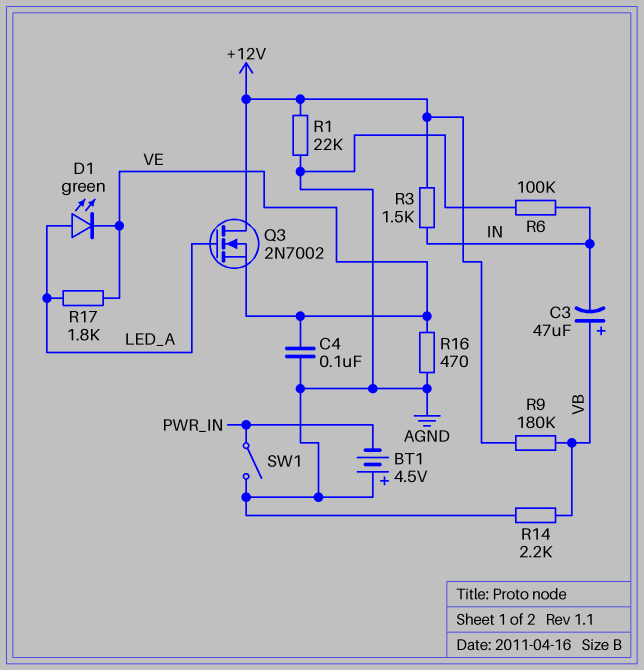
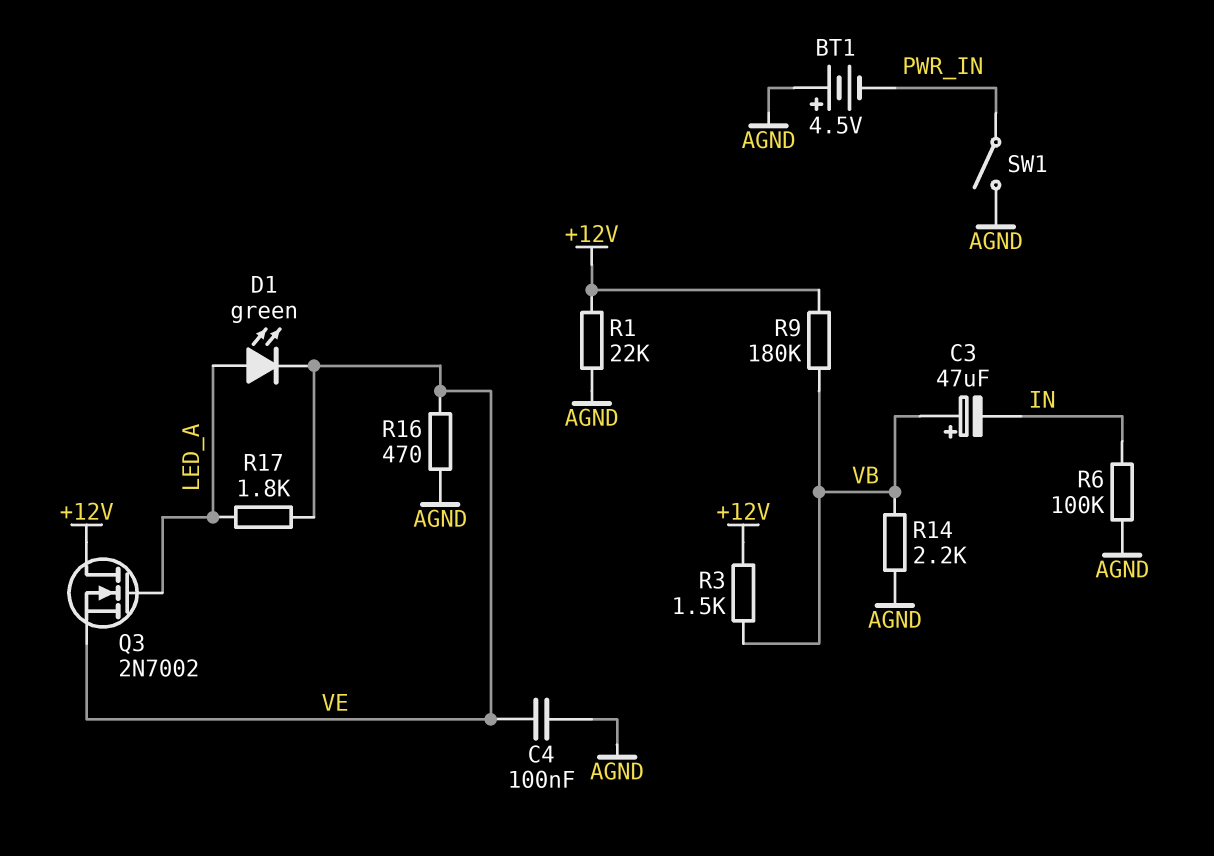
R3: 1.5k (+12V, IN) -> 1.5k (+12V, VB)

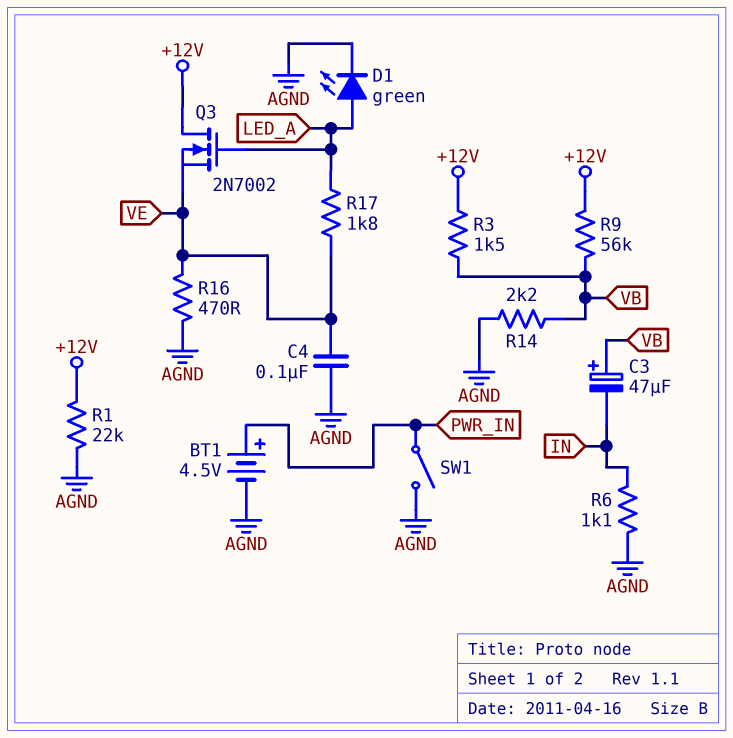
BT1: 4.5V (plus AGND, minus PWR_IN) -> 4.5V (plus PWR_IN, minus AGND)
D1: LED green (A LED_A, K VE) -> LED green (A LED_A, K AGND)
R6: 100k (AGND, IN) -> 1.1k (AGND, IN)
R9: 180k (+12V, VB) -> 56k (+12V, VB)

